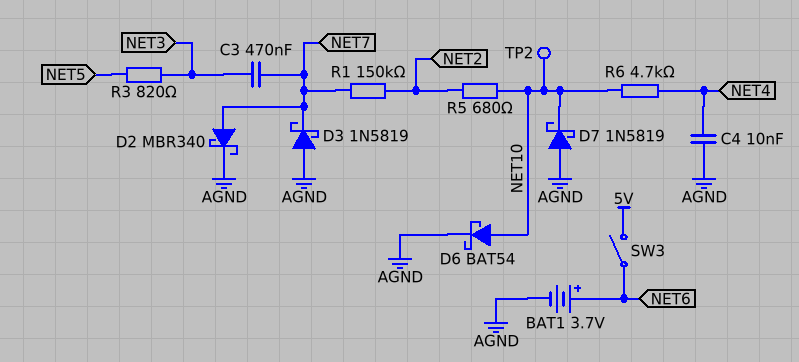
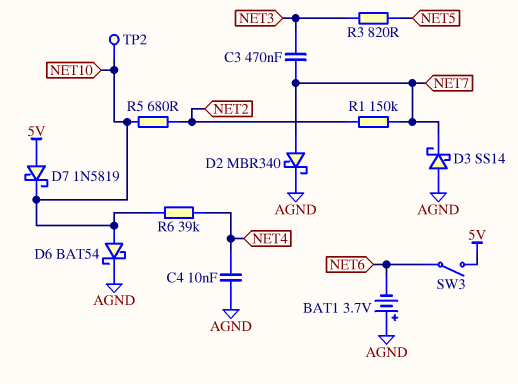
BAT1: 3.7V (plus NET6, minus AGND) -> 3.7V (plus AGND, minus NET6)
D3: schottky 1N5819 (A AGND, K NET7) -> schottky SS14 (A AGND, K NET7)
D7: schottky 1N5819 (A AGND, K NET10) -> schottky 1N5819 (A 5V, K NET10)
R6: 4.7k (NET4, NET10) -> 39k (NET4, NET10)

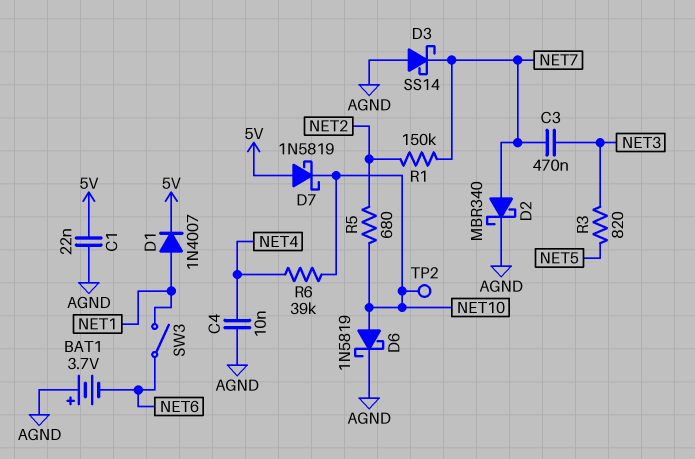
C1: none -> 22nF (5V, AGND)
D1: none -> diode 1N4007 (A NET1, K 5V)
D6: schottky BAT54 (A NET10, K AGND) -> schottky 1N5819 (A NET10, K AGND)
SW3: switch (5V, NET6) -> switch (NET1, NET6)

